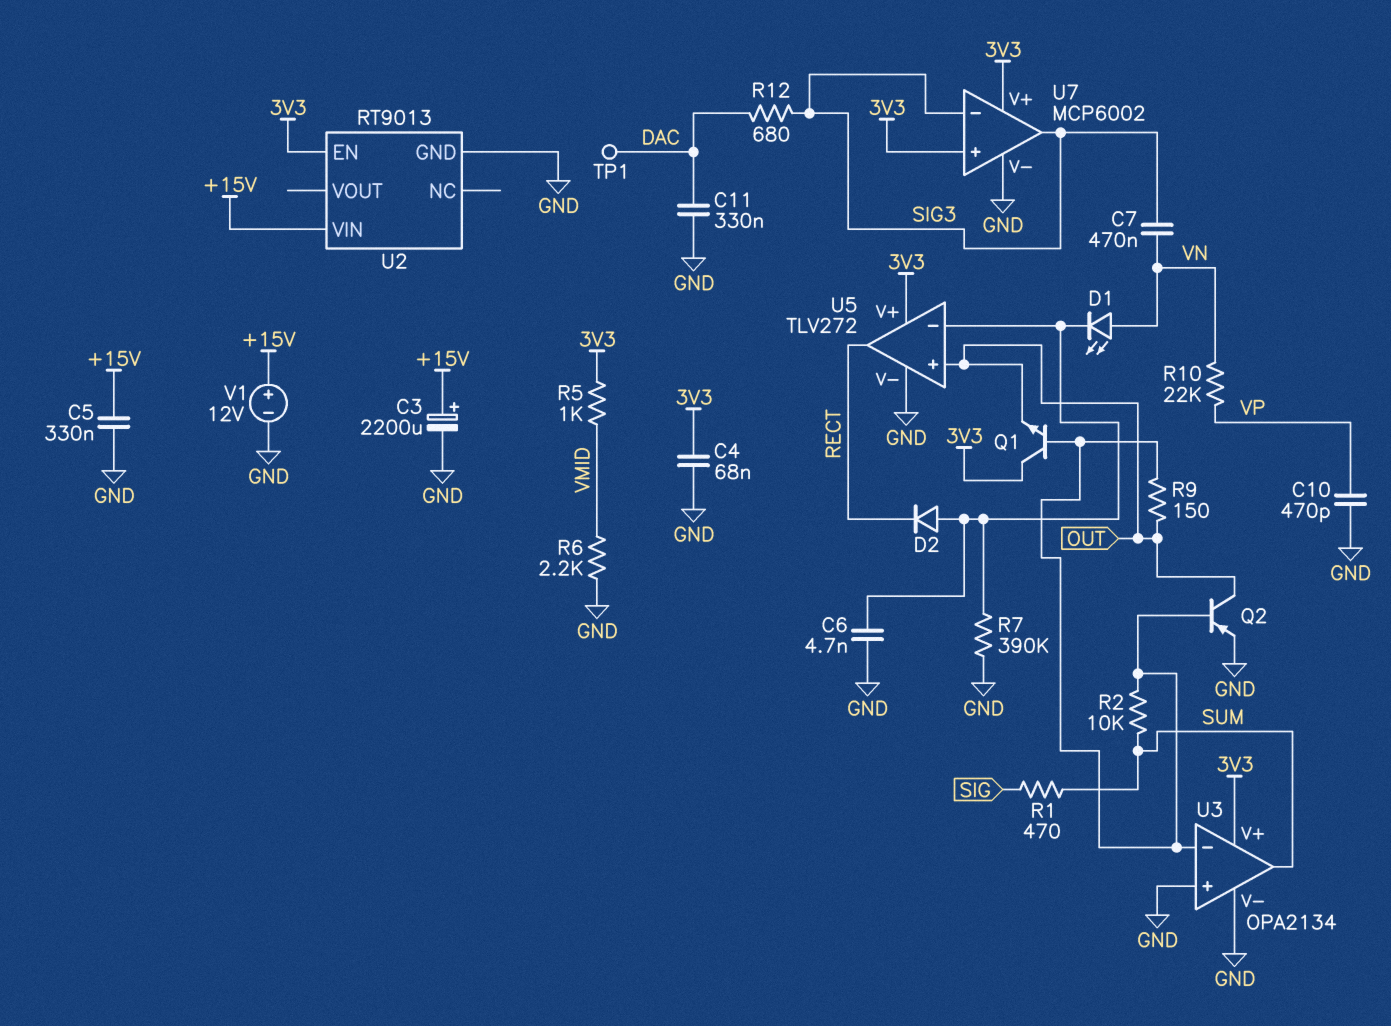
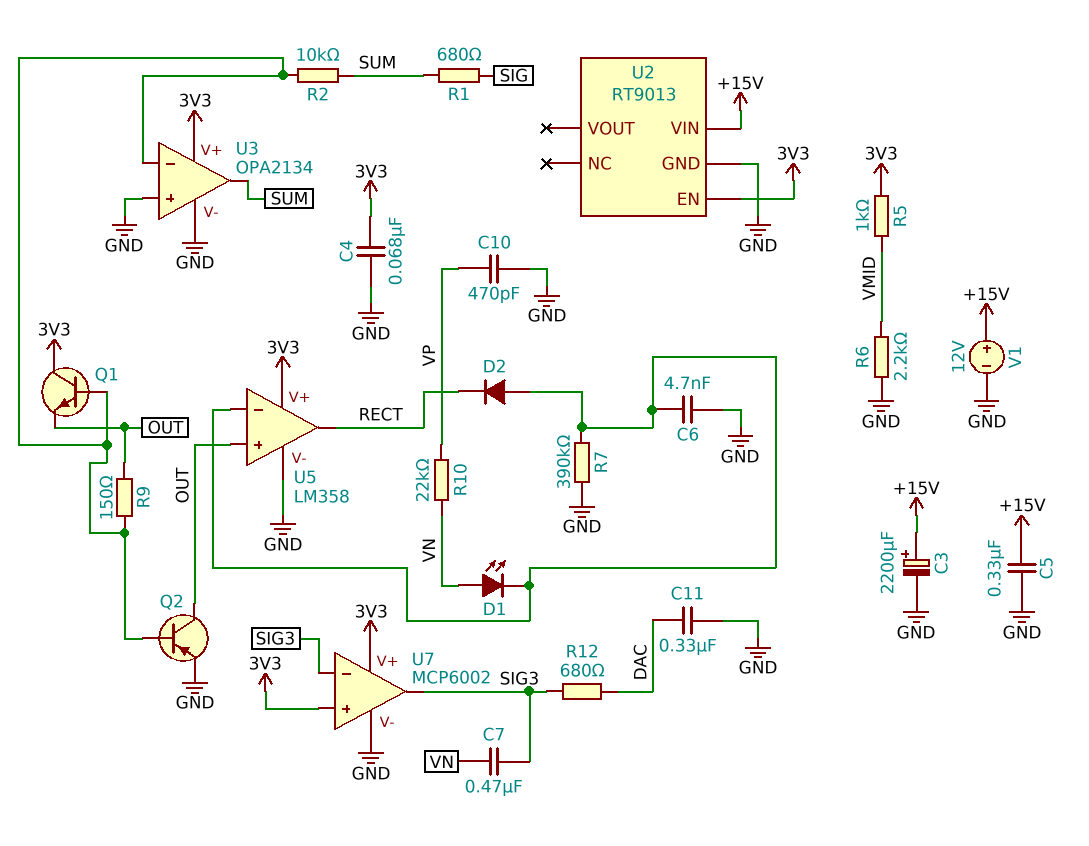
R1: 470 (SIG, SUM) -> 680 (SIG, SUM)
TP1: test point (DAC) -> none
U5: TLV272 -> LM358

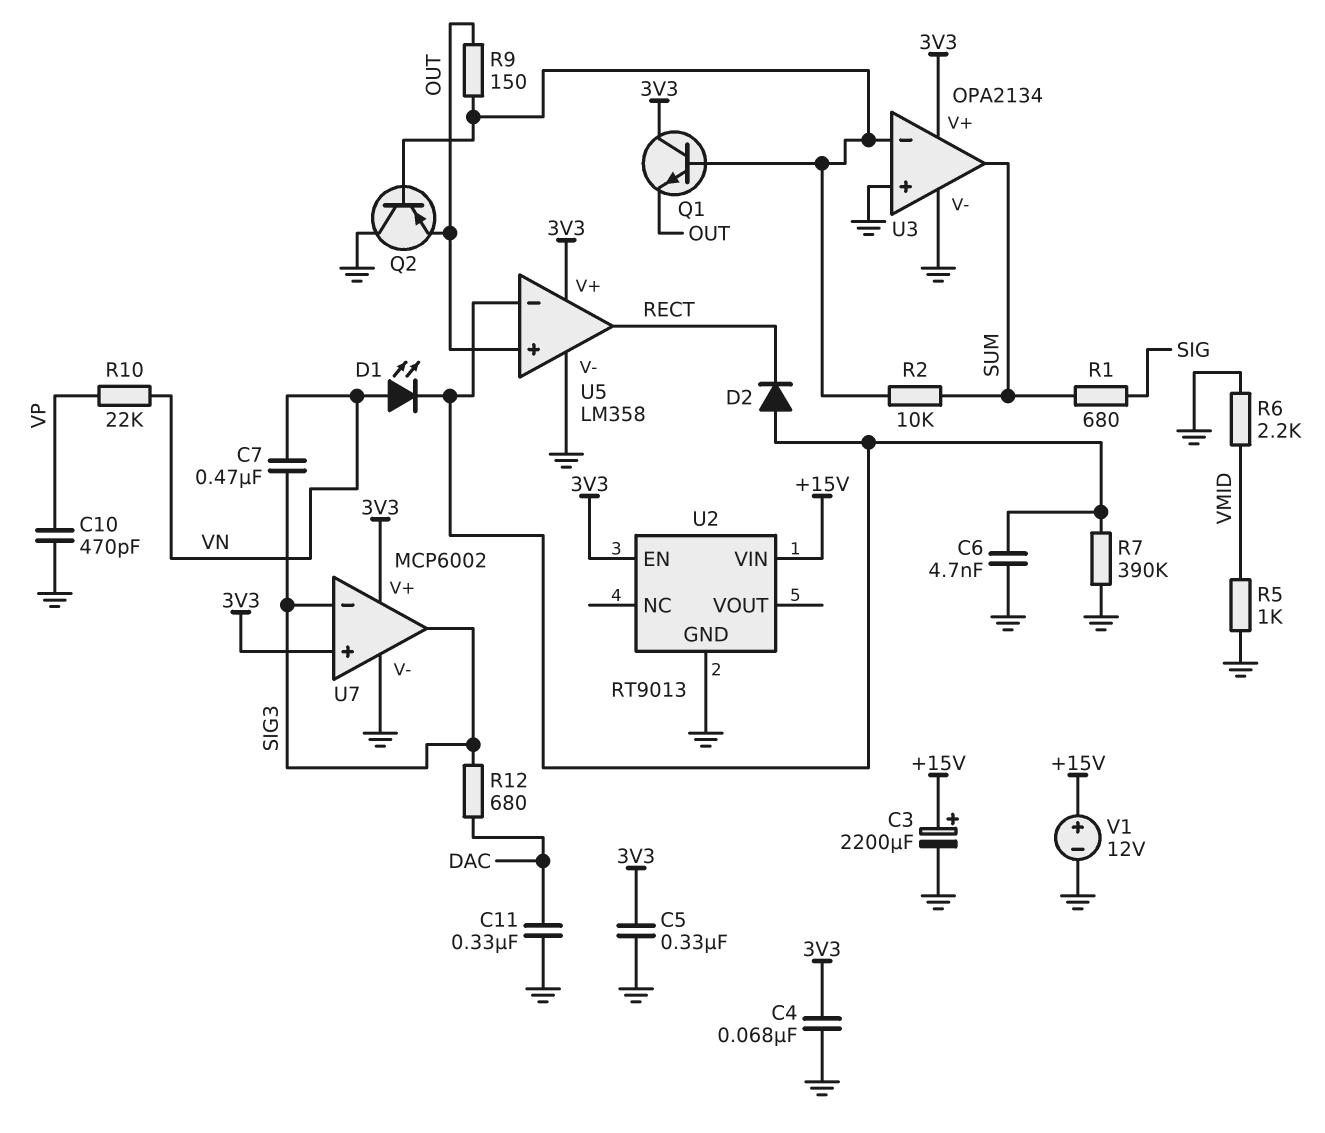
C5: 330nF (+15V, GND) -> 330nF (3V3, GND)
Q2: PNP (B U3/in-, C OUT, E GND) -> PNP (B U3/in-, C GND, E OUT)
R5: 1k (3V3, VMID) -> 1k (GND, VMID)

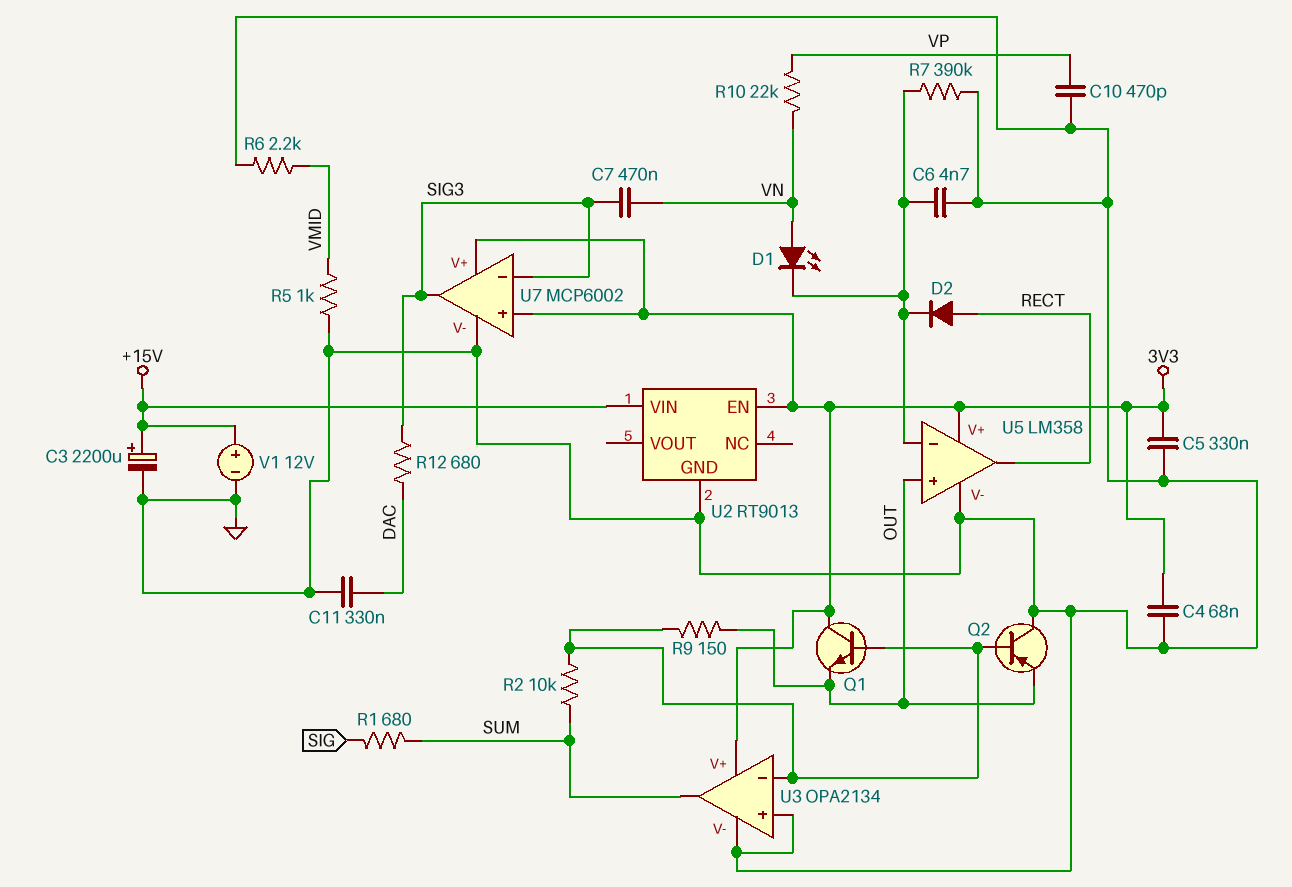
D2: diode (A U5/in-, K RECT) -> diode (A RECT, K U5/in-)

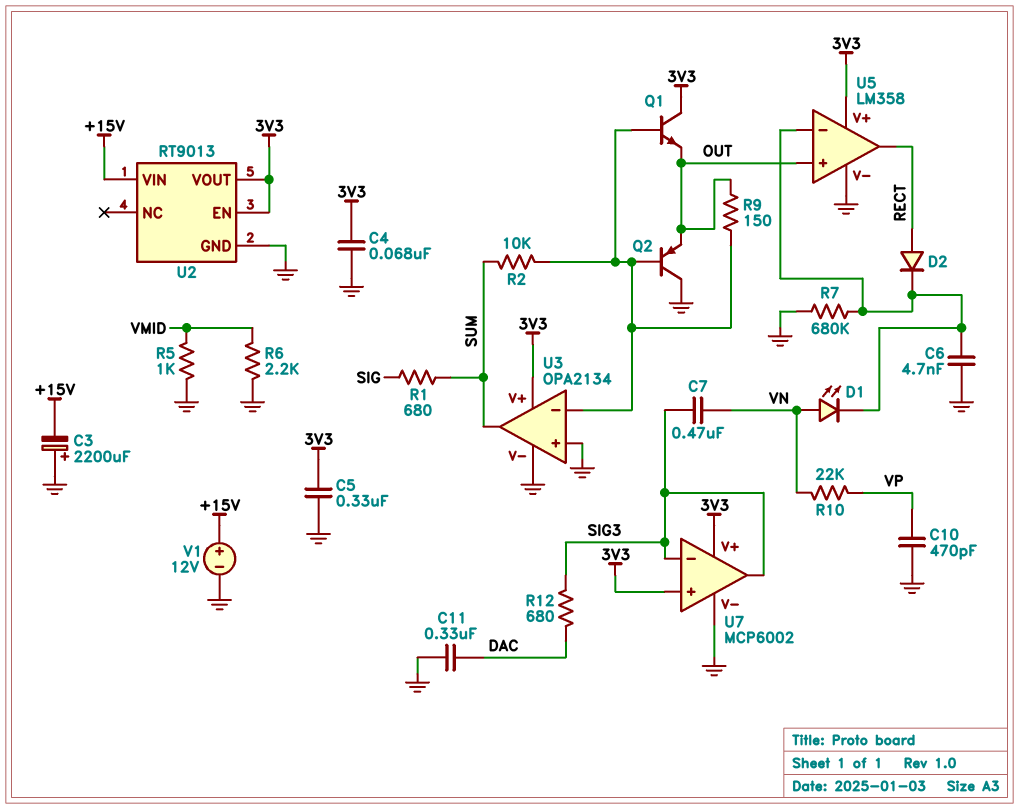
C3: 2200uF (plus +15V, minus GND) -> 2200uF (plus GND, minus +15V)
R7: 390k (GND, U5/in-) -> 680k (GND, U5/in-)
U2 pin VOUT: none -> 3V3

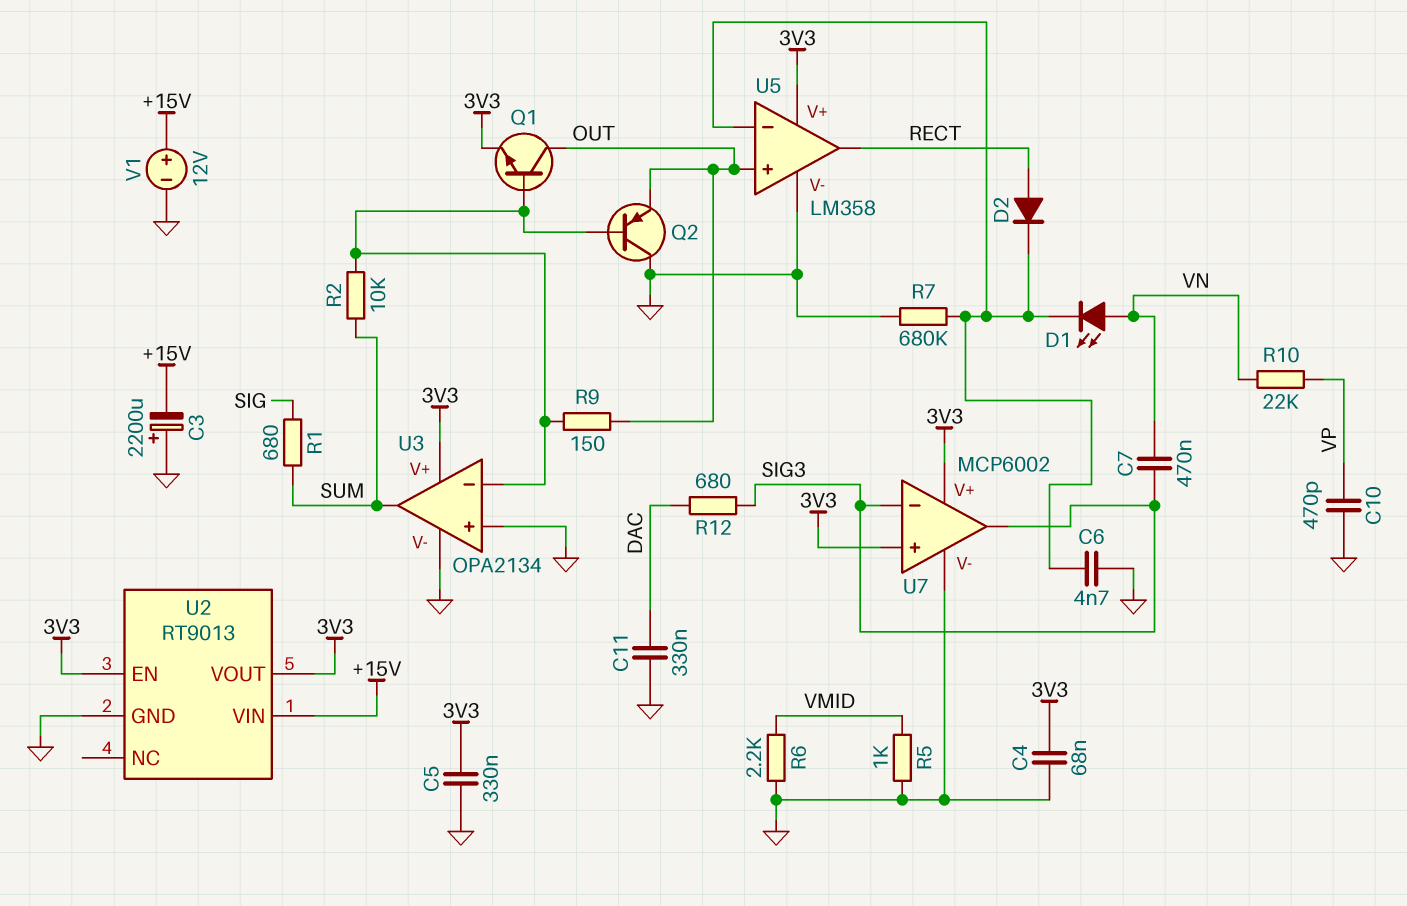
Q1: NPN (B U3/in-, C 3V3, E OUT) -> NPN (B U3/in-, C OUT, E 3V3)

